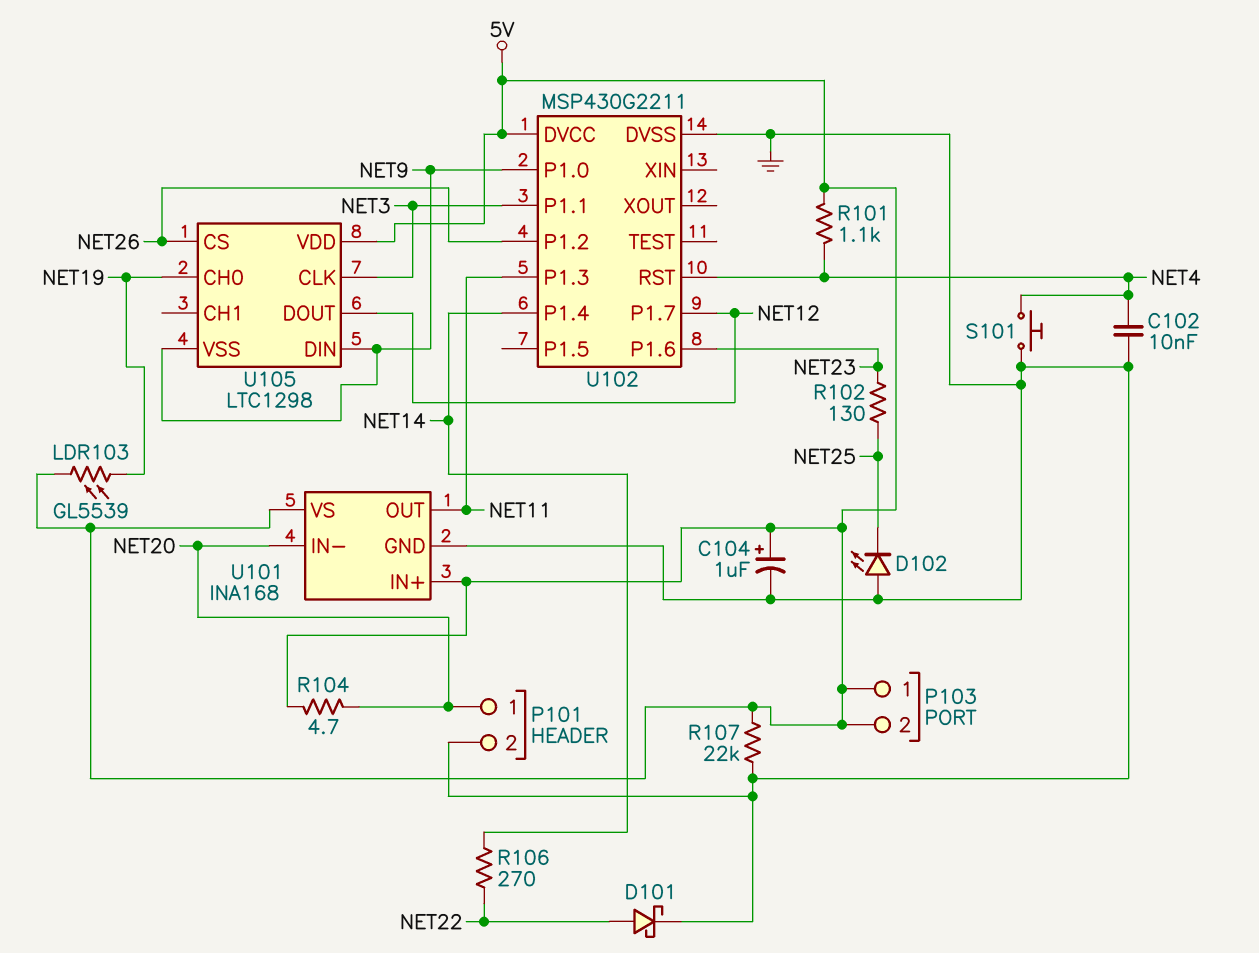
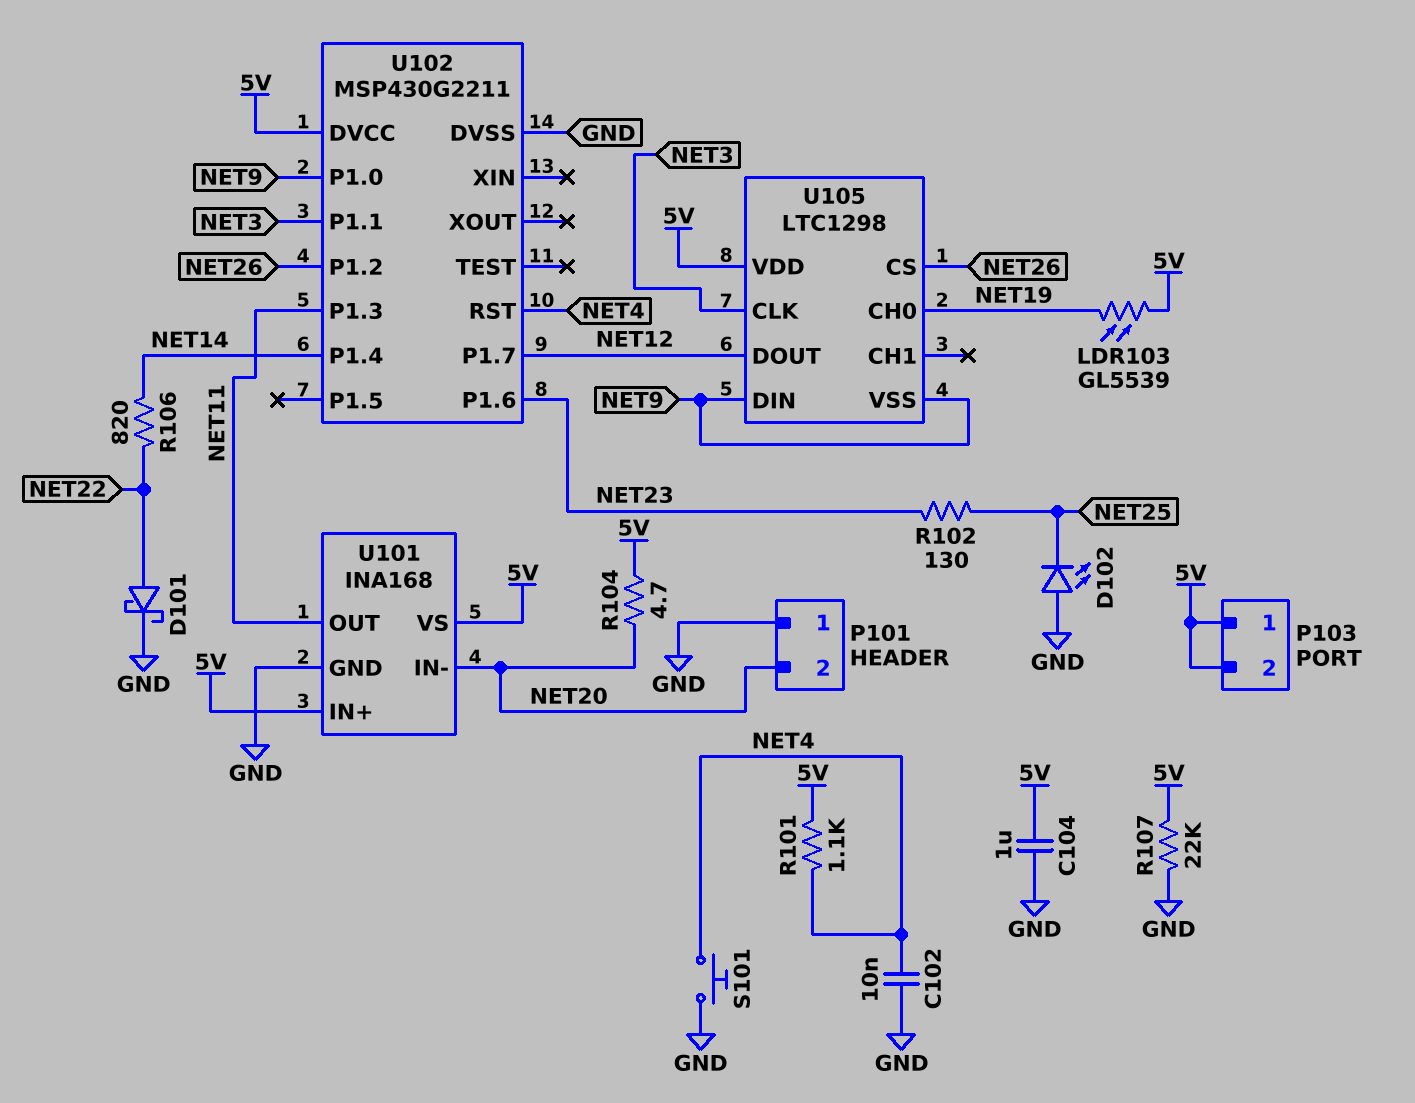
C104: 1uF (plus 5V, minus GND) -> 1uF (5V, GND)
P101 pin 1: NET20 -> GND
P101 pin 2: GND -> NET20
R106: 270 (NET14, NET22) -> 820 (NET14, NET22)

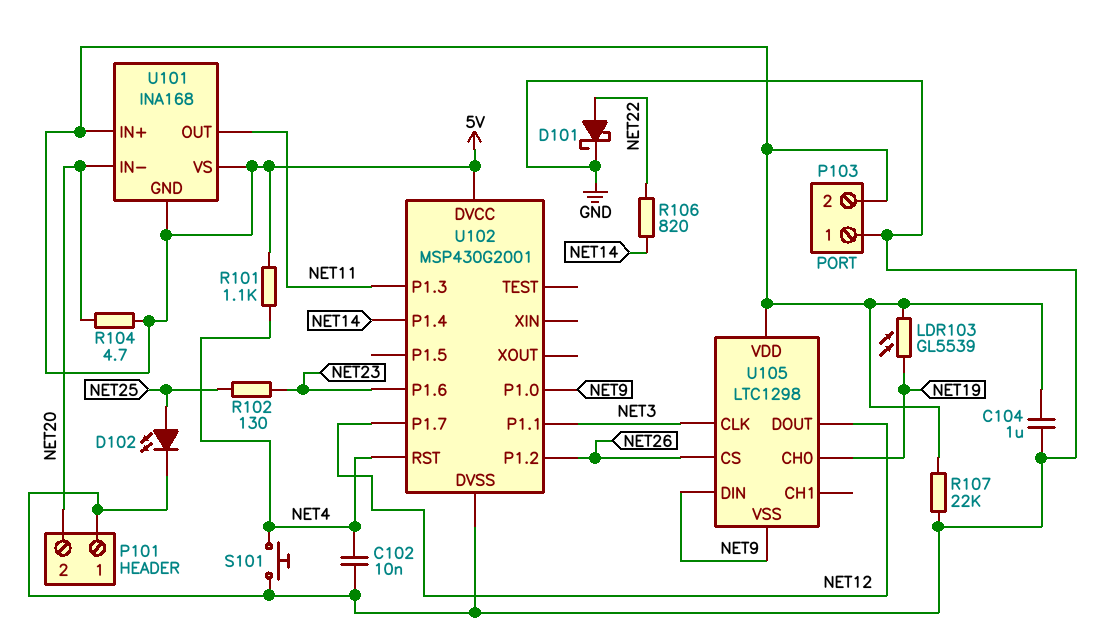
D102: LED (A GND, K NET25) -> LED (A NET25, K GND)
P103 pin 1: 5V -> GND
U101 pin GND: GND -> 5V
U102: MSP430G2211 -> MSP430G2001

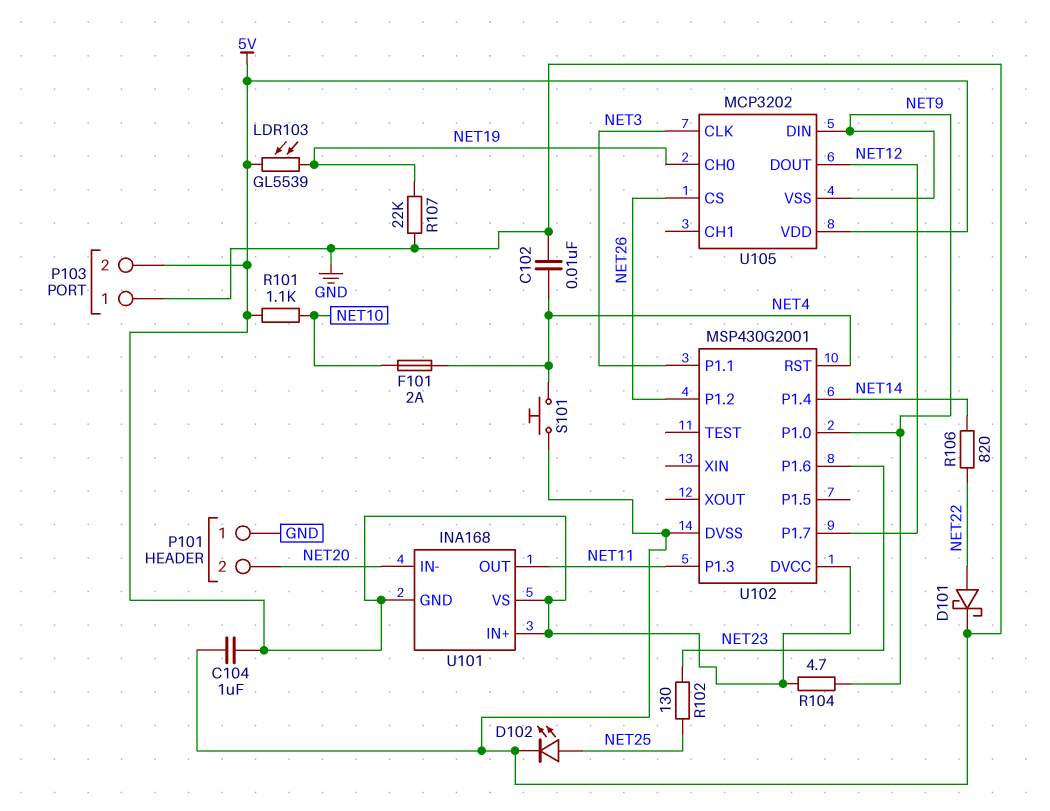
F101: none -> 2A (NET4, NET10)
R101: 1.1k (5V, NET4) -> 1.1k (5V, NET10)
R104: 4.7 (5V, NET20) -> 4.7 (5V, NET9)
R107: 22k (5V, GND) -> 22k (GND, NET19)
U105: LTC1298 -> MCP3202

